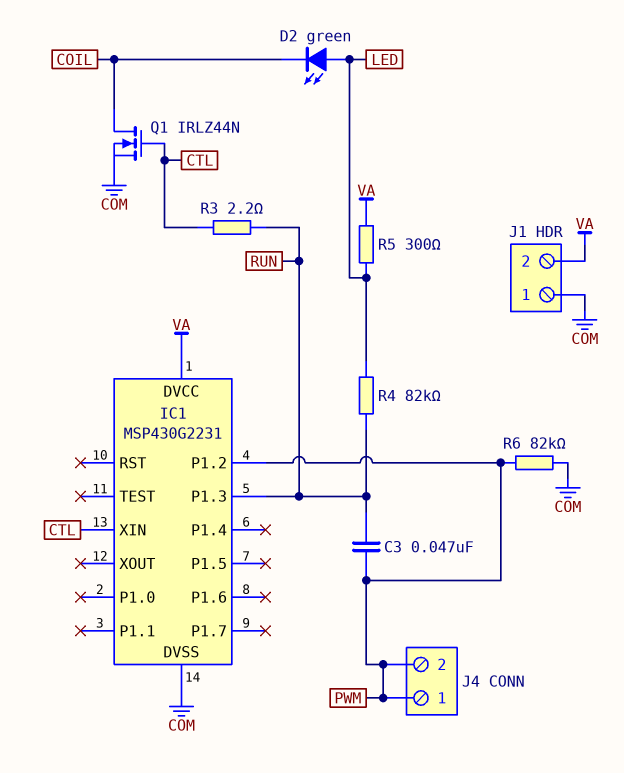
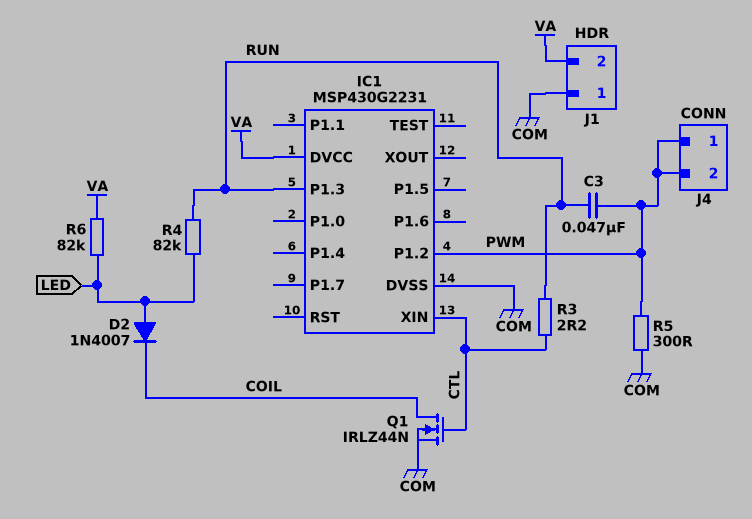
D2: LED green (A LED, K COIL) -> diode 1N4007 (A LED, K COIL)
R5: 300 (LED, VA) -> 300 (COM, PWM)
R6: 82k (COM, PWM) -> 82k (LED, VA)

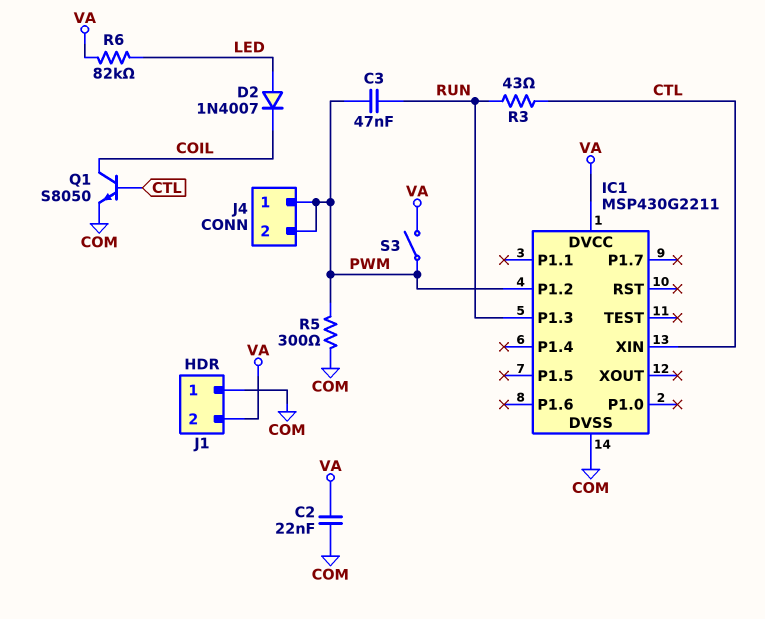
C2: none -> 22nF (COM, VA)
IC1: MSP430G2231 -> MSP430G2211
Q1: NMOS IRLZ44N (G CTL, D COIL, S COM) -> NPN S8050 (B CTL, C COIL, E COM)
R3: 2.2 (CTL, RUN) -> 43 (CTL, RUN)
R4: 82k (LED, RUN) -> none
S3: none -> switch (PWM, VA)

